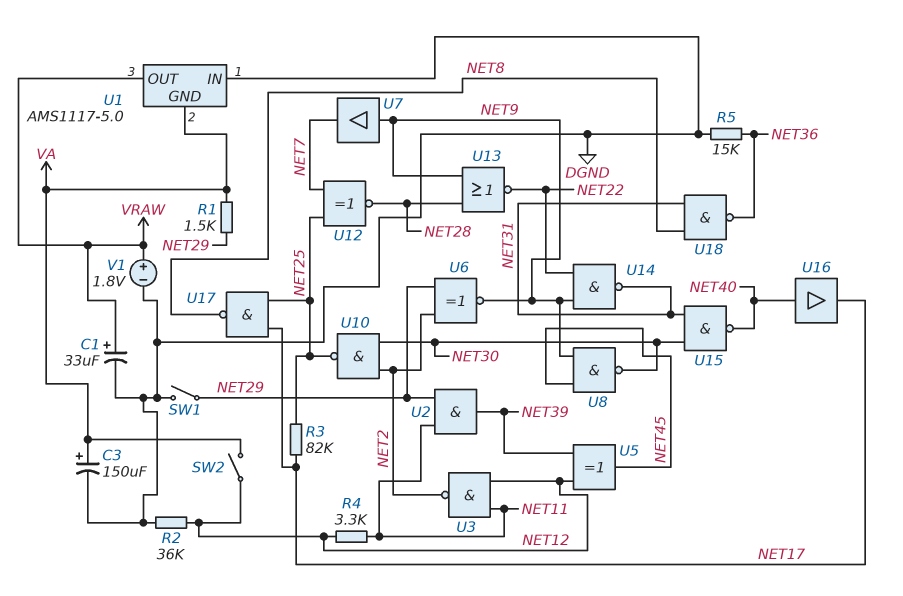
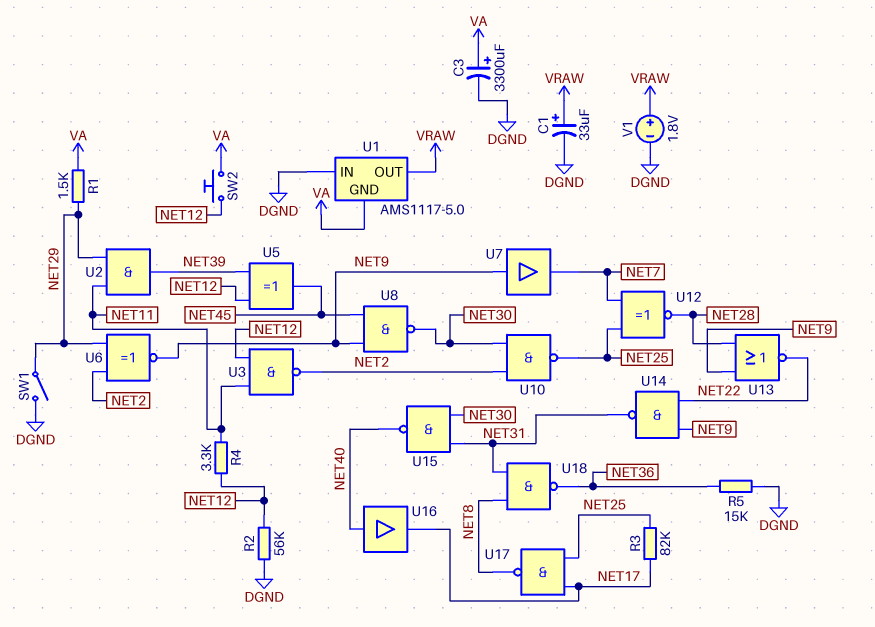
C3: 150uF (plus VA, minus DGND) -> 3300uF (plus VA, minus DGND)
R2: 36k (DGND, NET12) -> 56k (DGND, NET12)
SW2: switch (NET12, VA) -> button (NET12, VA)

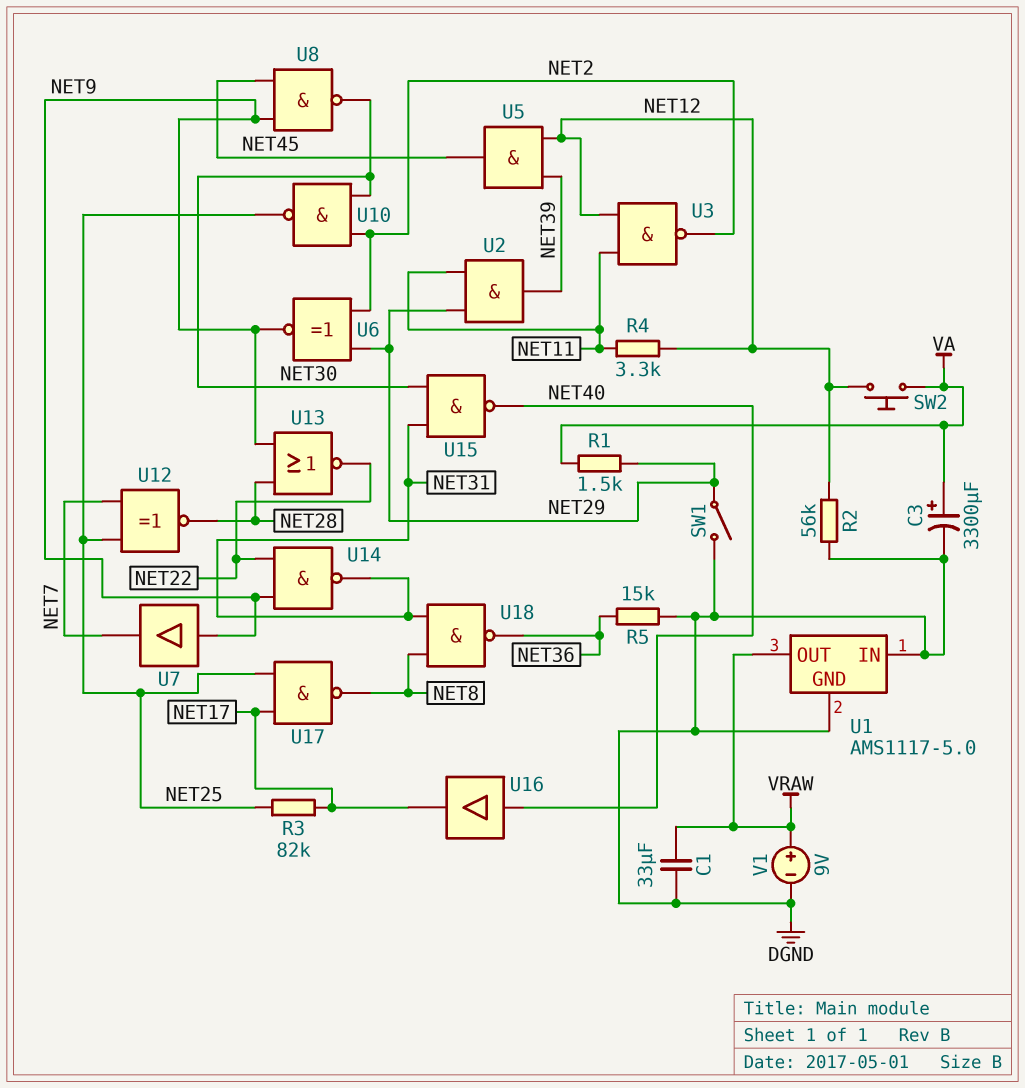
C1: 33uF (plus VRAW, minus DGND) -> 33uF (DGND, VRAW)
U1 pin GND: VA -> DGND
U5: XOR (in NET12, in NET39, out NET45) -> AND (in NET12, in NET39, out NET45)
V1: 1.8V (plus VRAW, minus DGND) -> 9V (plus VRAW, minus DGND)

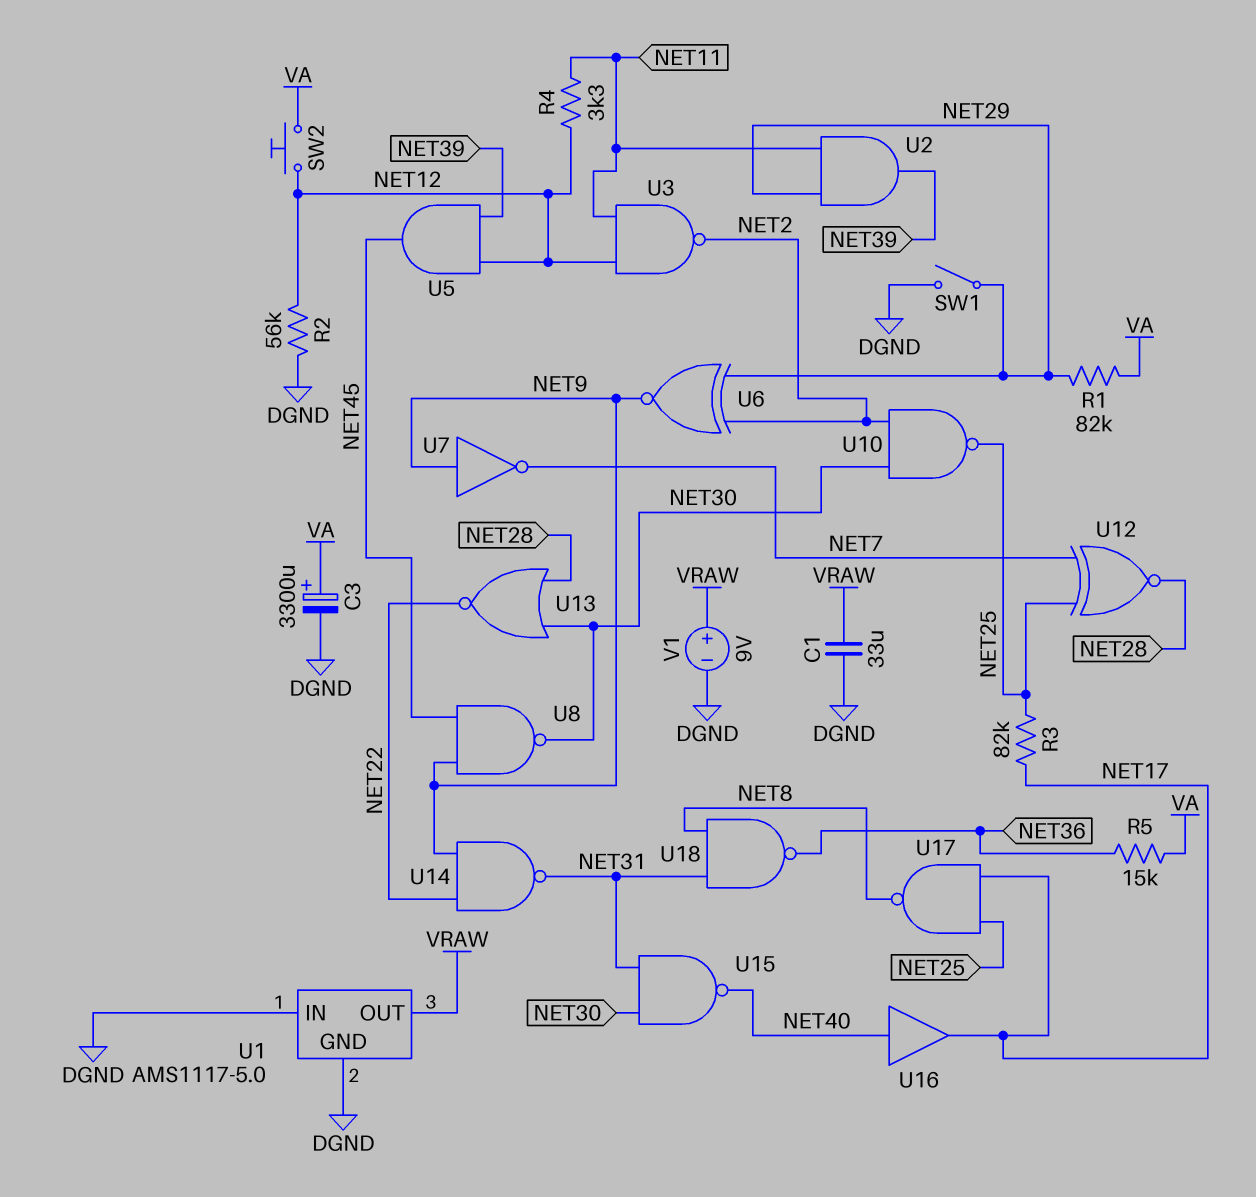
R1: 1.5k (NET29, VA) -> 82k (NET29, VA)
R5: 15k (DGND, NET36) -> 15k (NET36, VA)
U7: buffer (in NET9, out NET7) -> NOT (in NET9, out NET7)
U13: NOR (in NET9, in NET28, out NET22) -> NOR (in NET28, in NET30, out NET22)

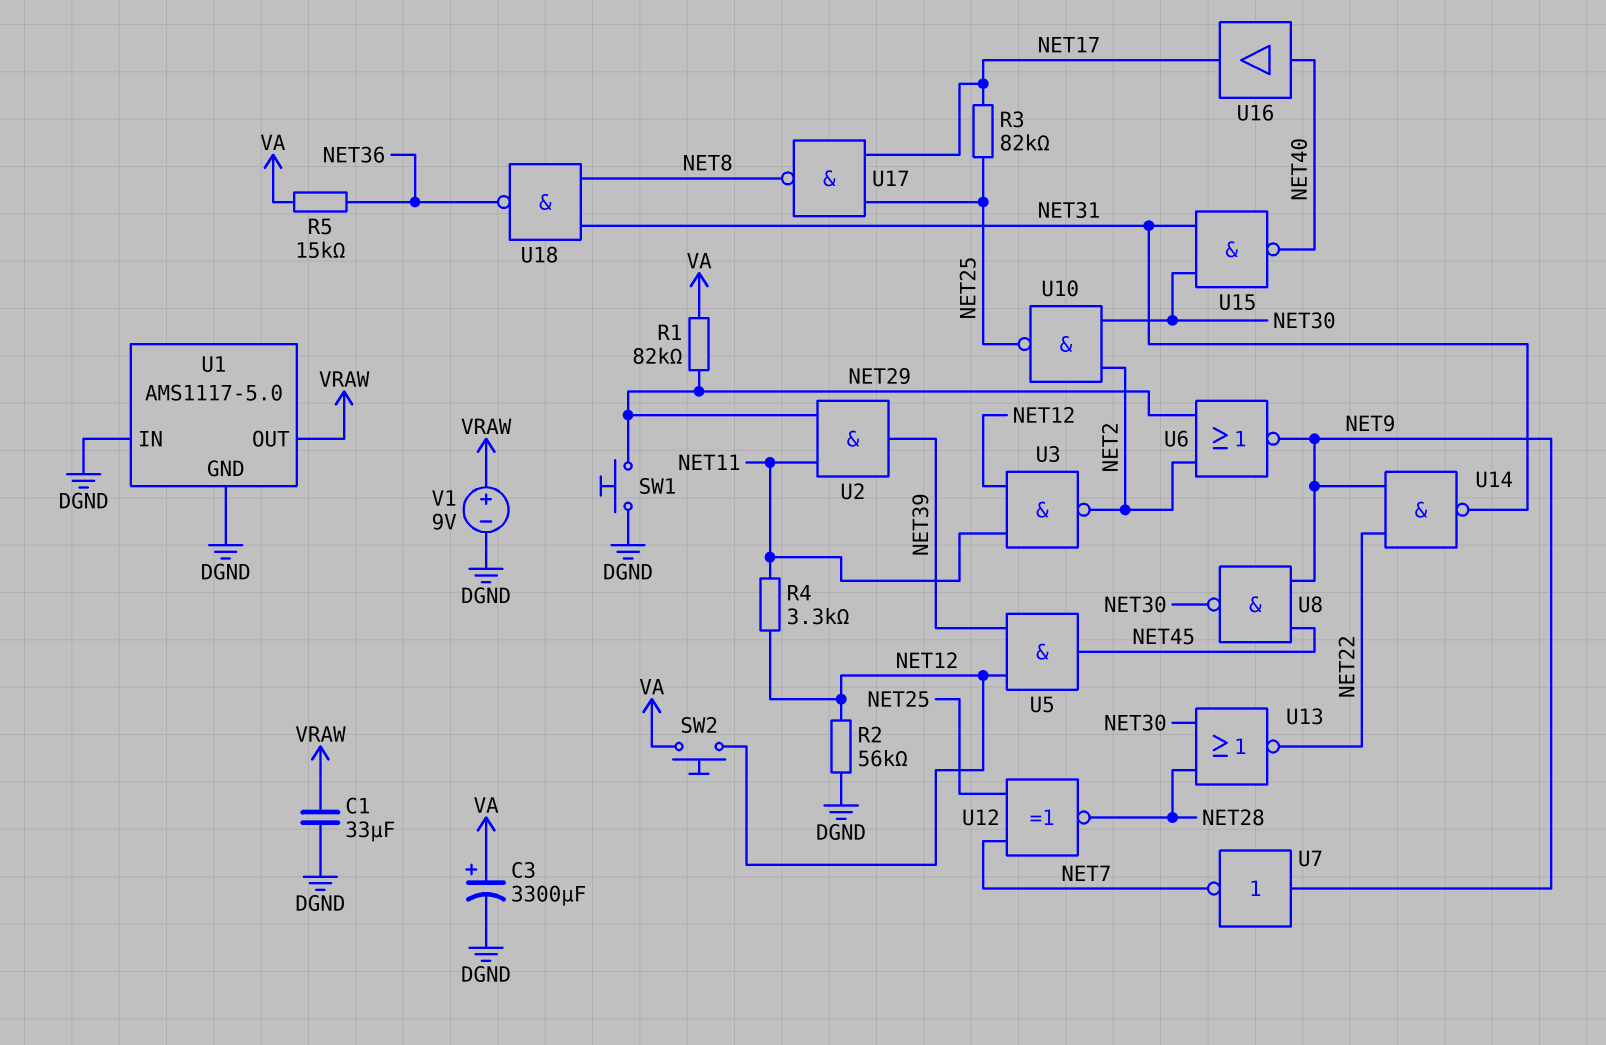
SW1: switch (DGND, NET29) -> button (DGND, NET29)
U6: XNOR (in NET2, in NET29, out NET9) -> NOR (in NET2, in NET29, out NET9)

